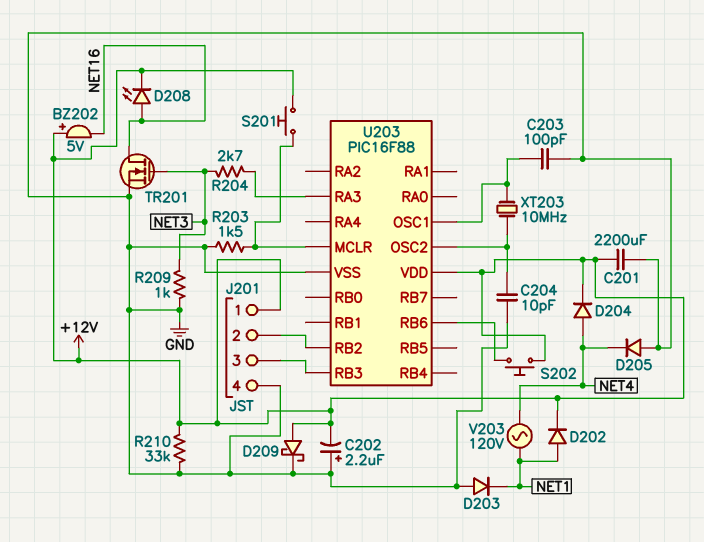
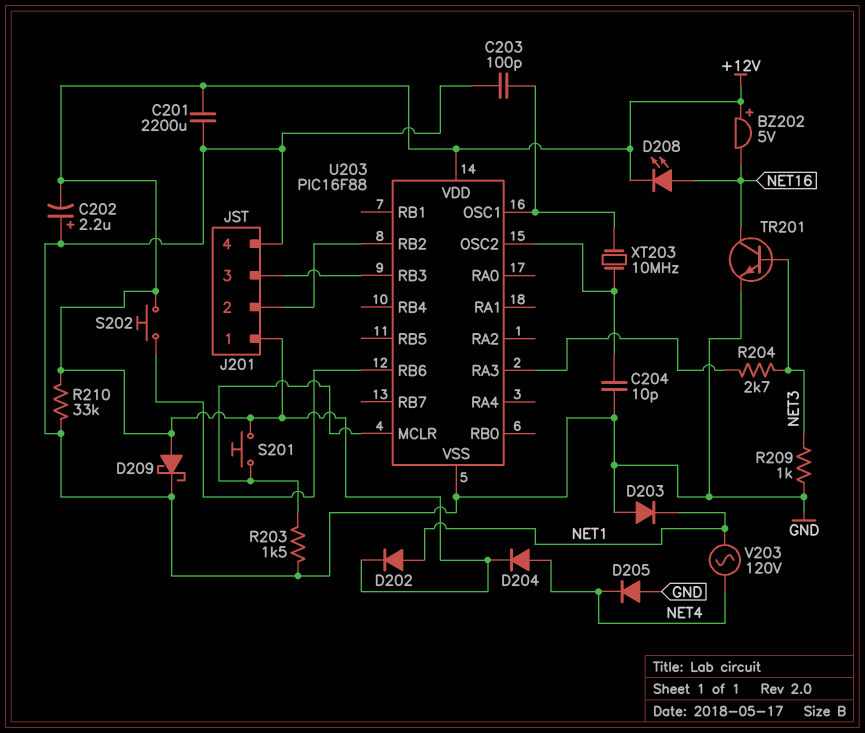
TR201: NMOS (G NET3, D NET16, S GND) -> NPN (B NET3, C NET16, E GND)

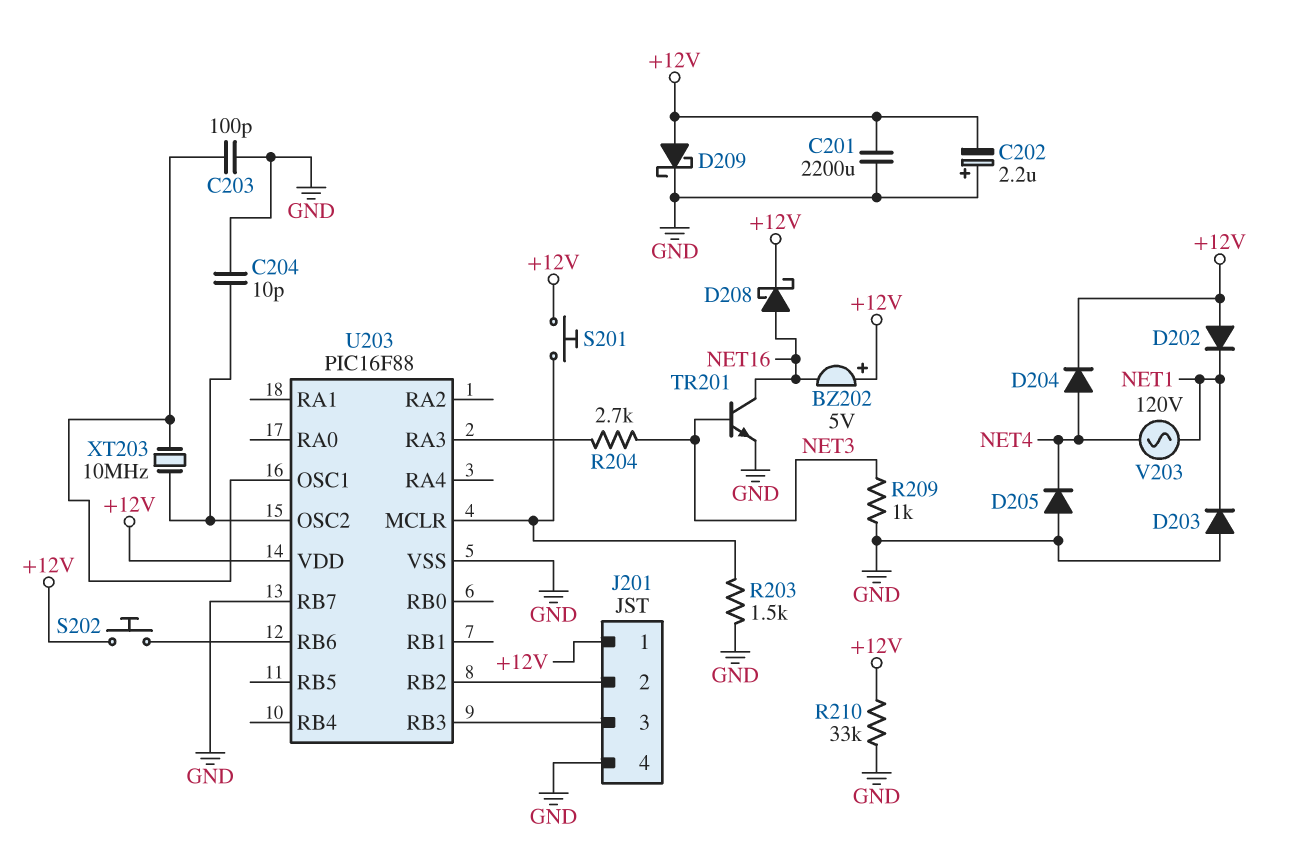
D202: diode (A NET1, K +12V) -> diode (A +12V, K NET1)
D208: LED (A NET16, K +12V) -> schottky (A NET16, K +12V)
U203 pin RB7: none -> GND

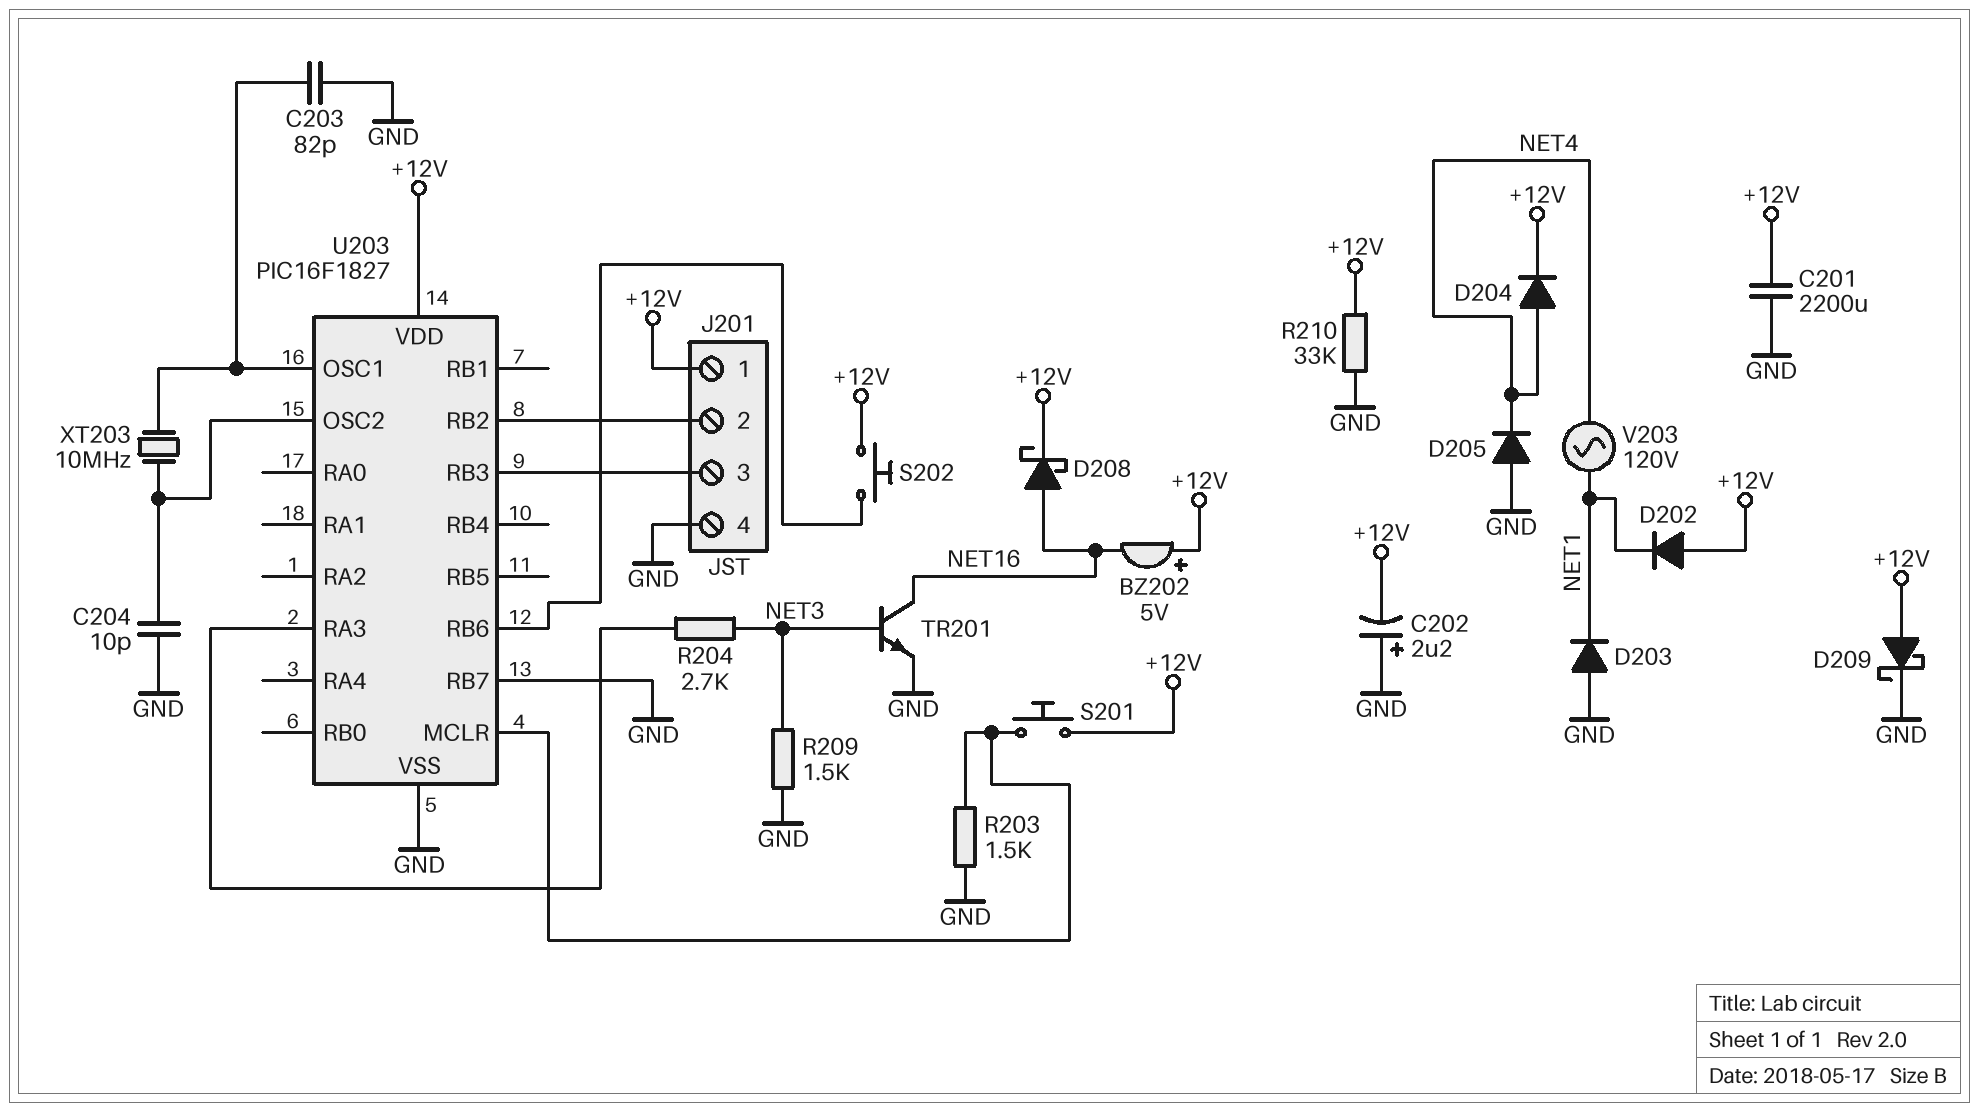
C203: 100pF (GND, U203/OSC1) -> 82pF (GND, U203/OSC1)
R209: 1k (GND, NET3) -> 1.5k (GND, NET3)
U203: PIC16F88 -> PIC16F1827

